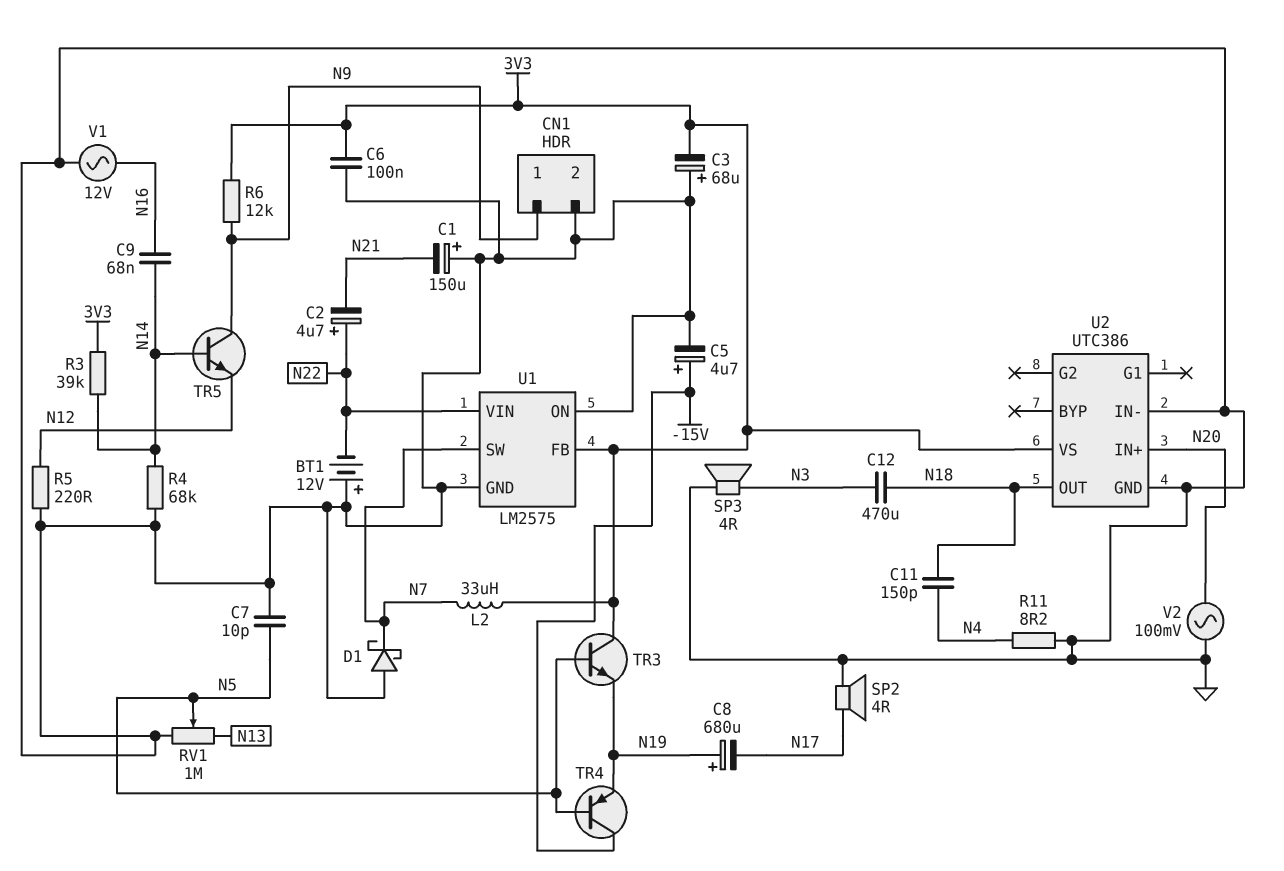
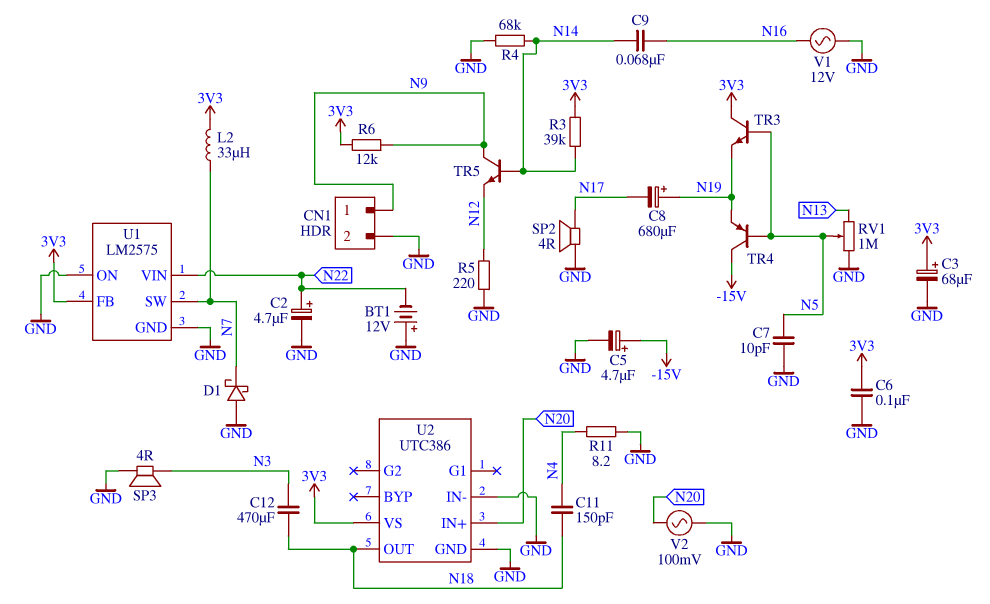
C1: 150uF (plus GND, minus N21) -> none
C2: 4.7uF (plus N22, minus N21) -> 4.7uF (plus N22, minus GND)
C3: 68uF (plus GND, minus 3V3) -> 68uF (plus 3V3, minus GND)

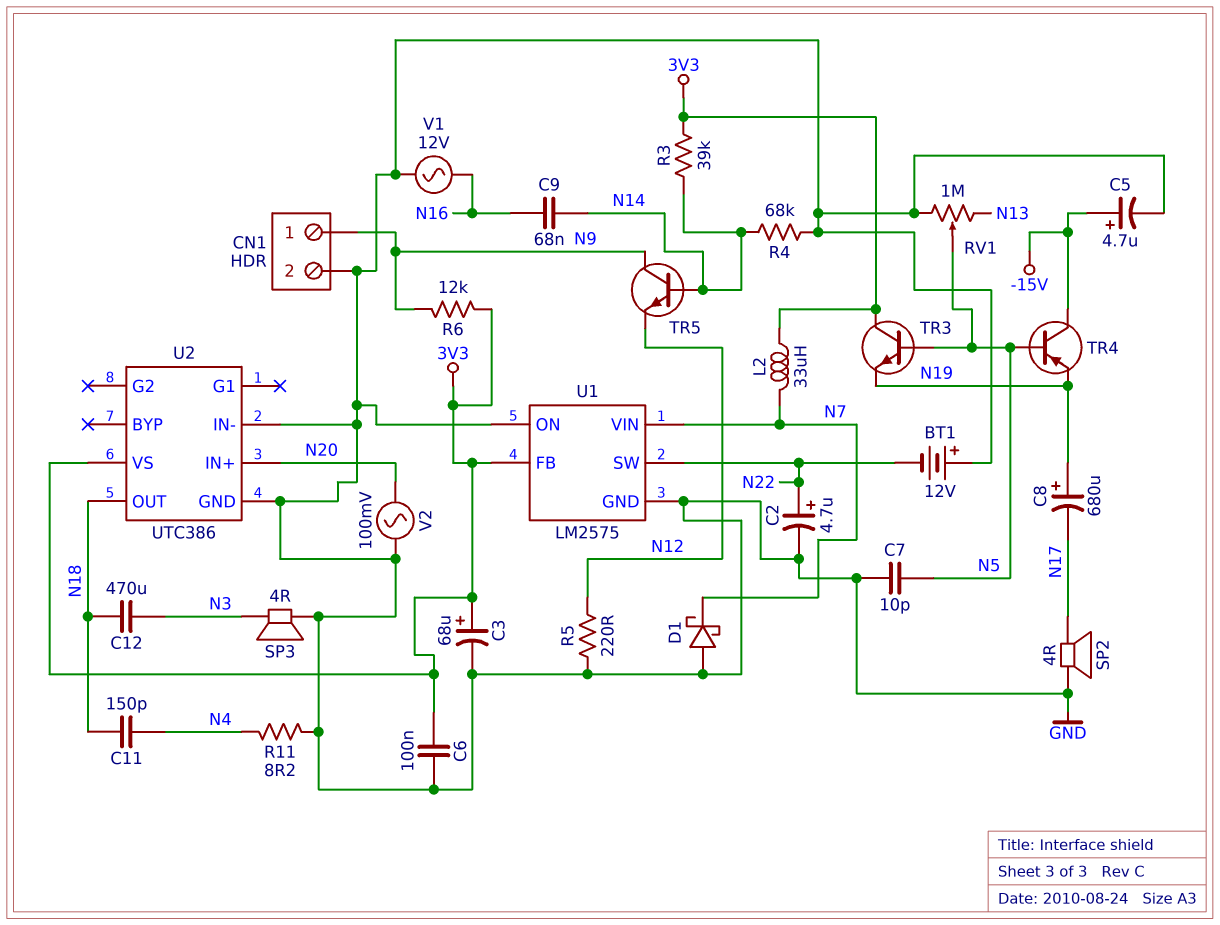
U1 pin SW: N7 -> N22
U1 pin VIN: N22 -> N7

